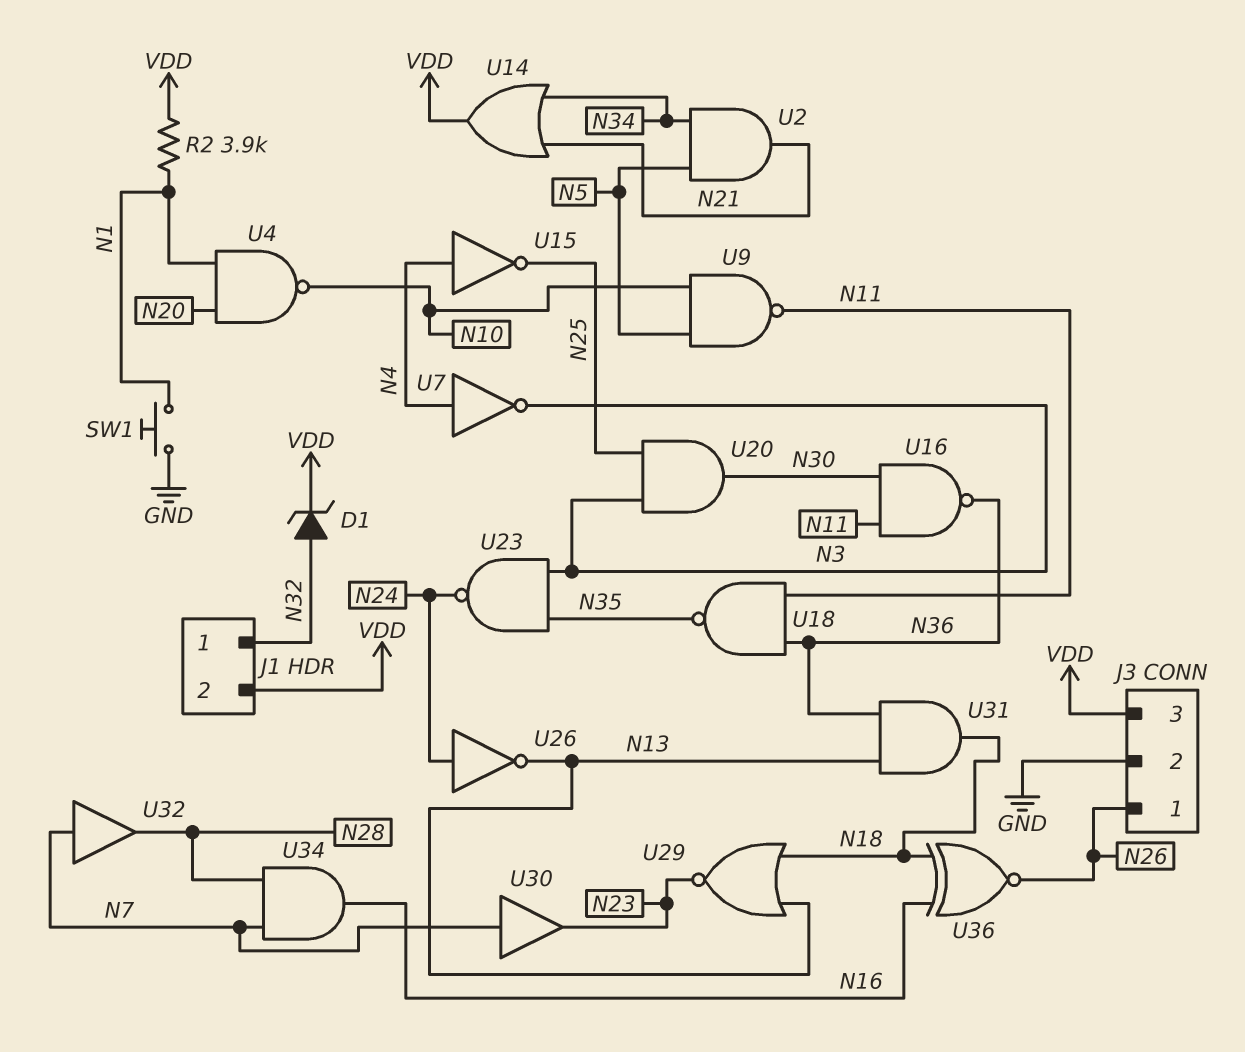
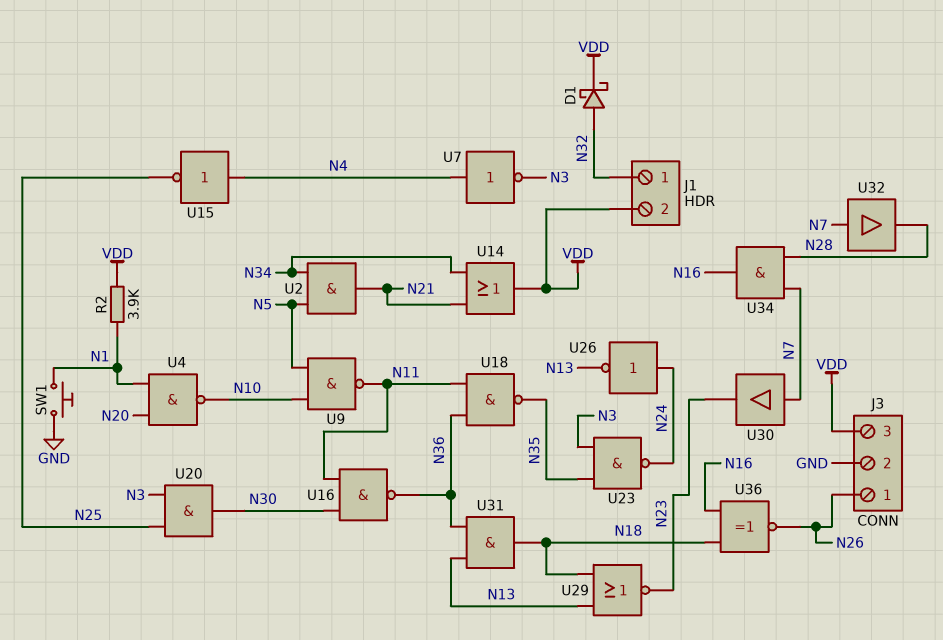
D1: zener (A N32, K VDD) -> schottky (A N32, K VDD)

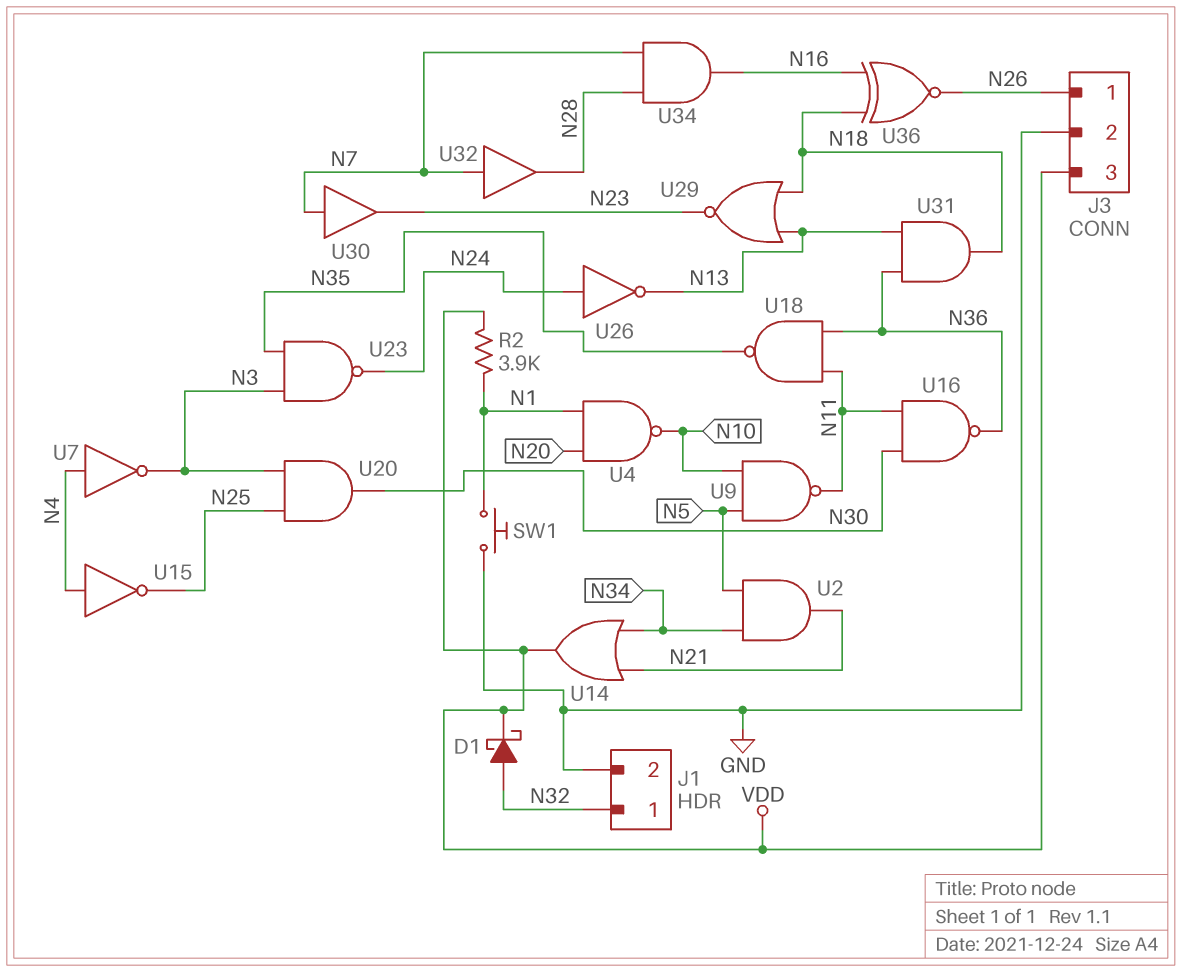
J1 pin 2: VDD -> GND

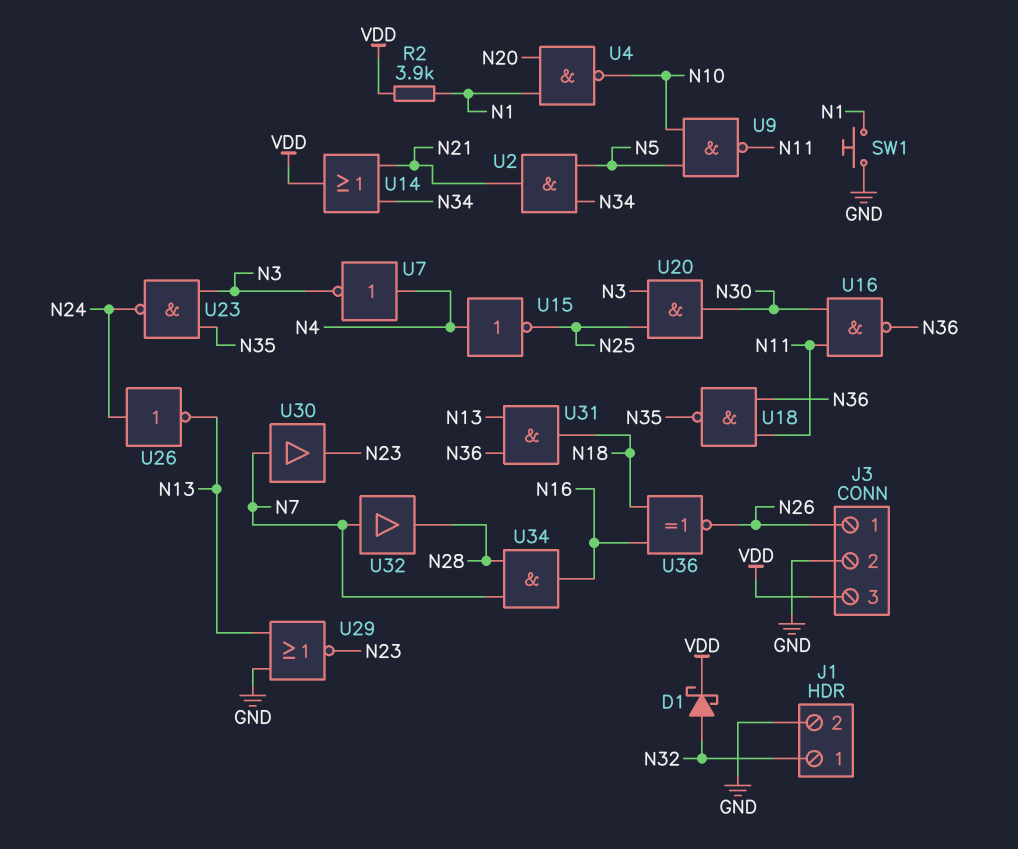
U29: NOR (in N13, in N18, out N23) -> NOR (in GND, in N13, out N23)

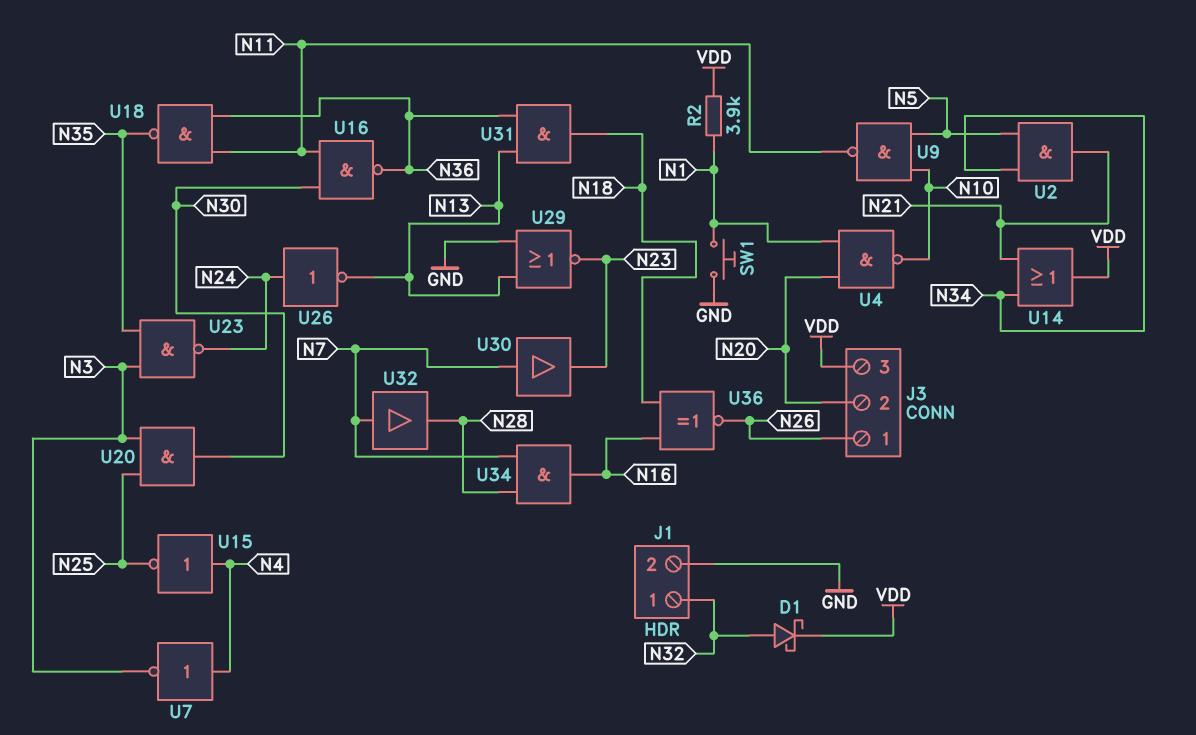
J3 pin 2: GND -> N20

